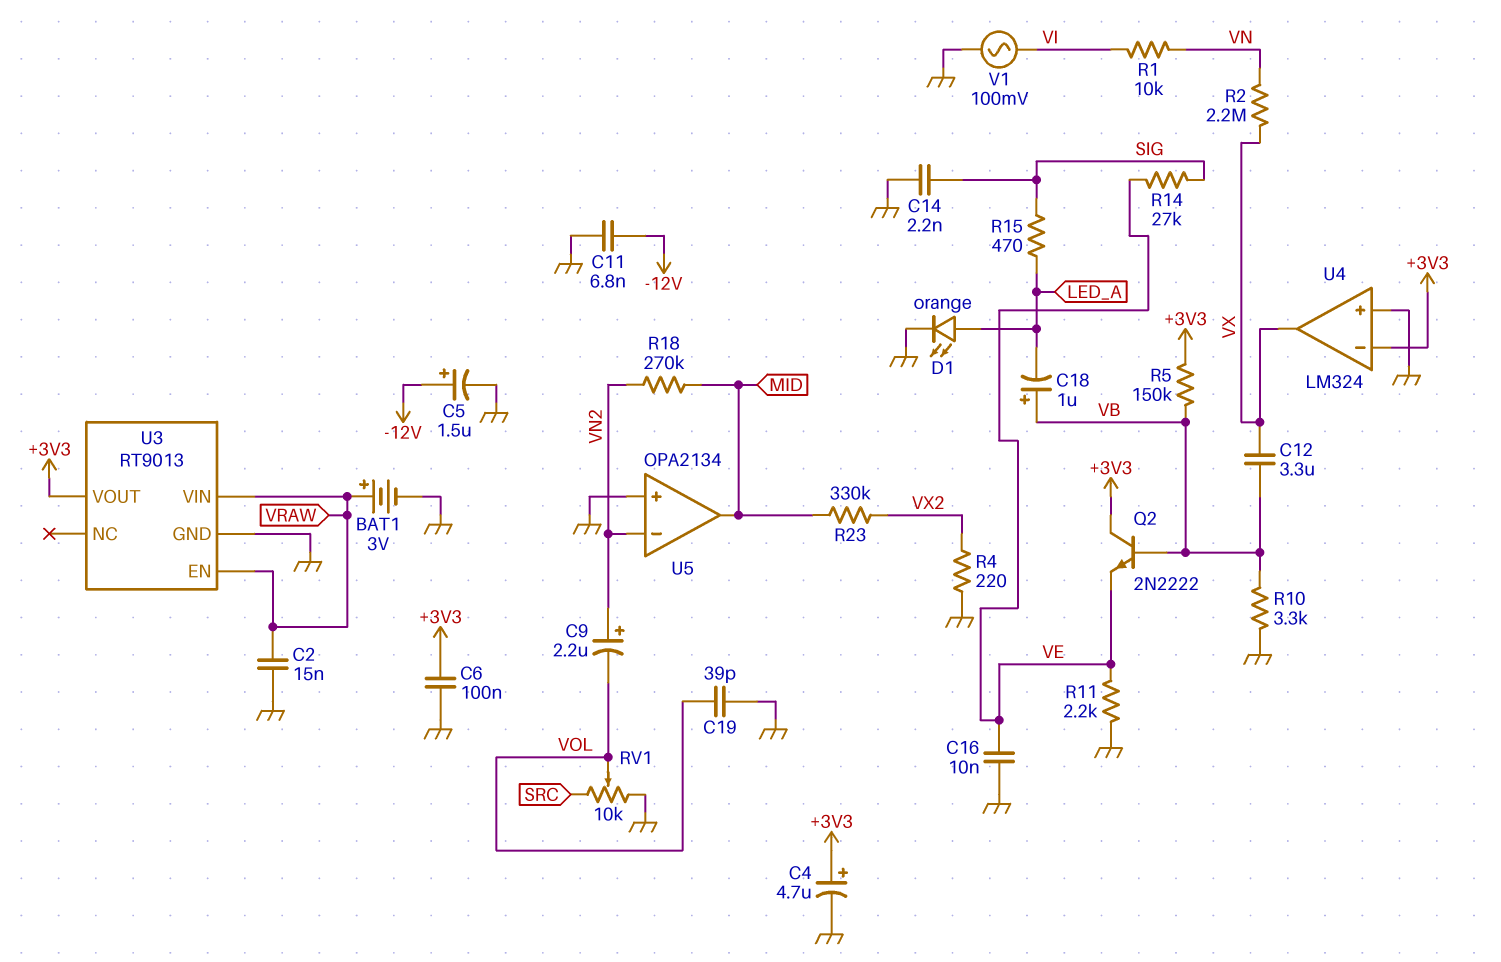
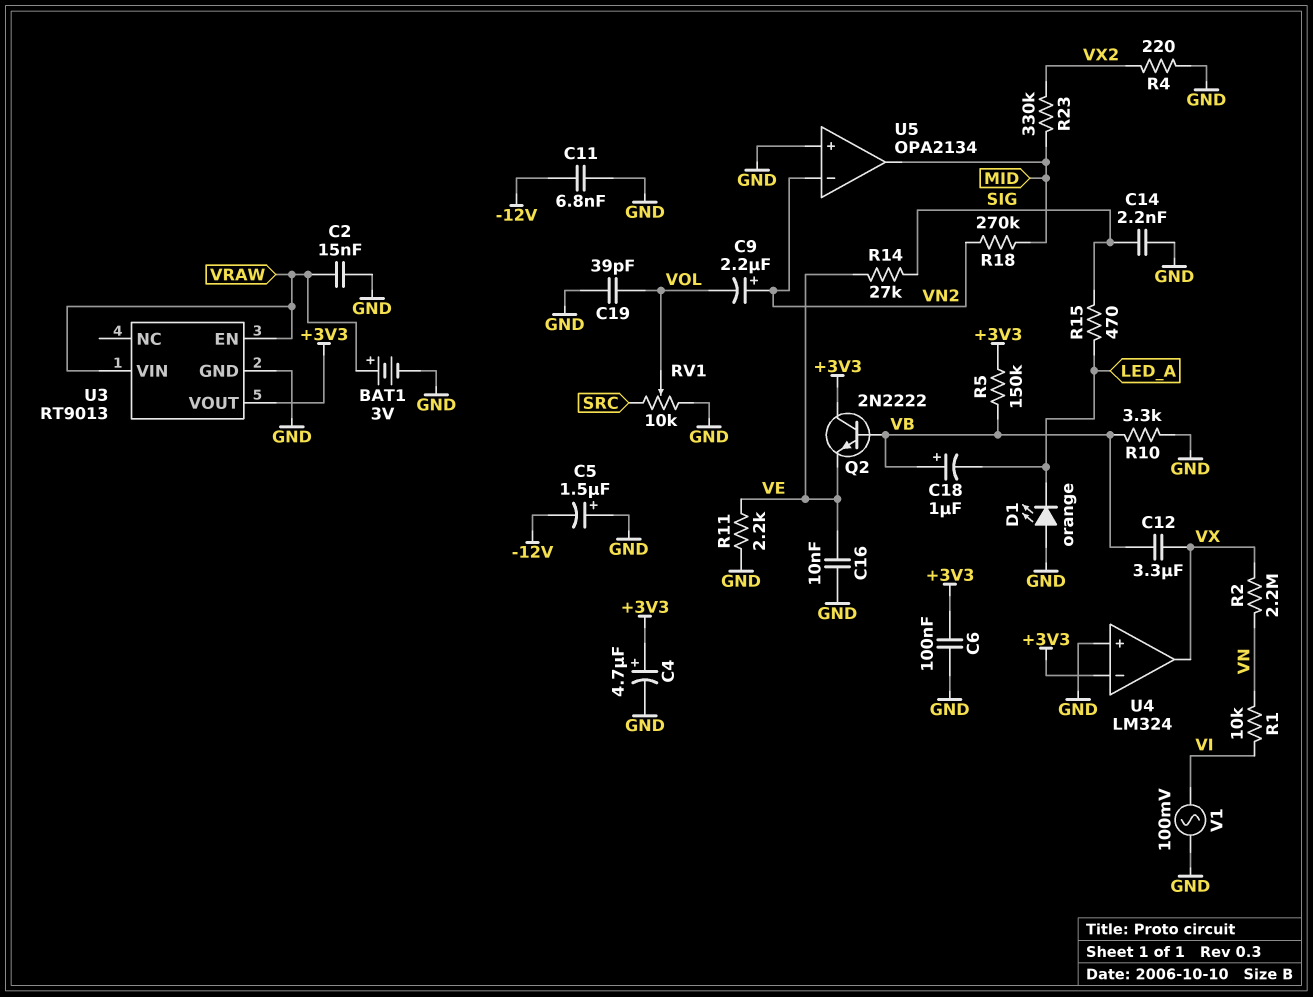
C5: 1.5uF (plus -12V, minus GND) -> 1.5uF (plus GND, minus -12V)
D1: LED orange (A LED_A, K GND) -> LED orange (A GND, K LED_A)

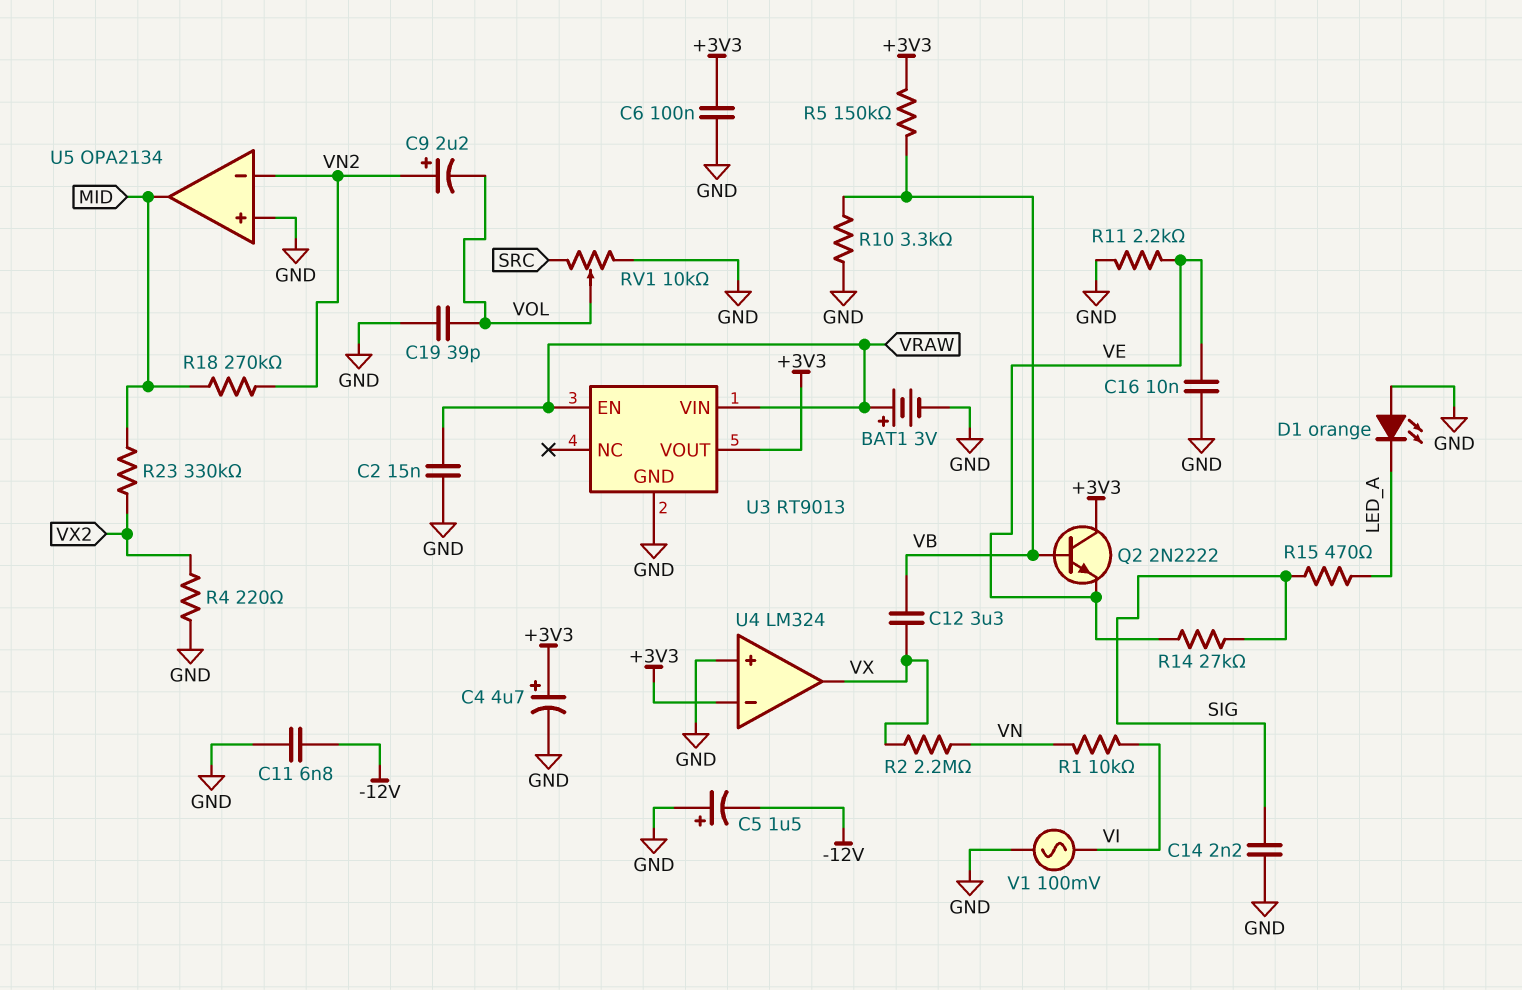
C18: 1uF (plus VB, minus LED_A) -> none

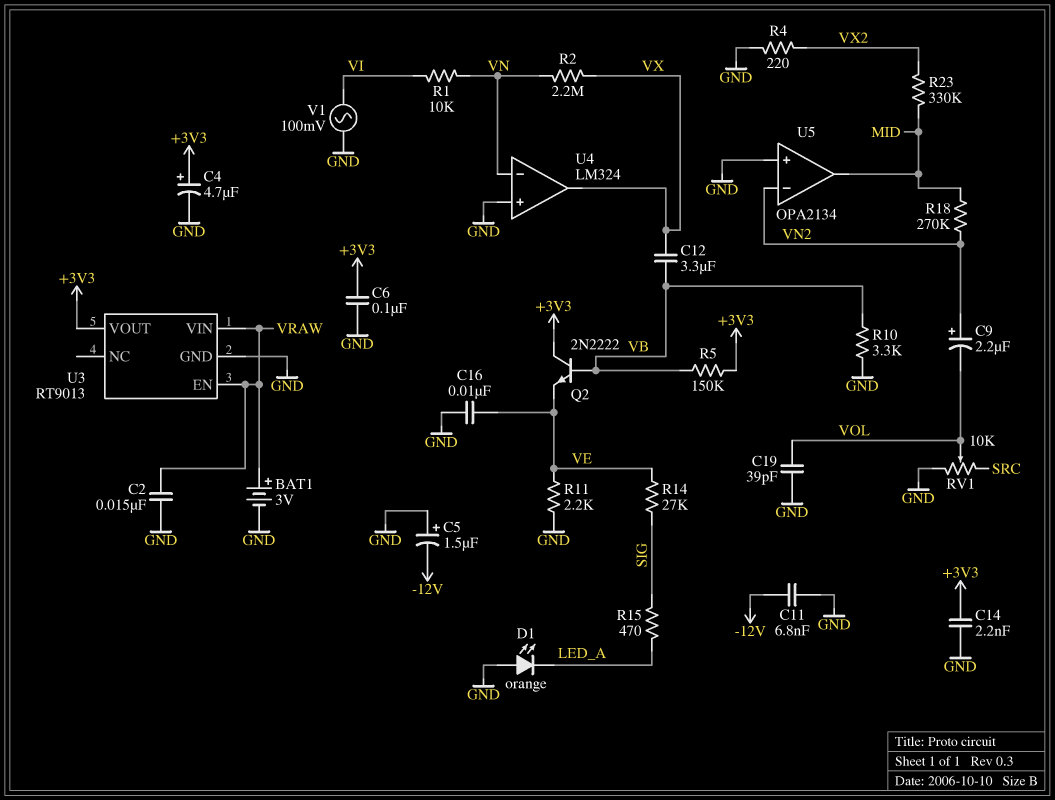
C14: 2.2nF (GND, SIG) -> 2.2nF (+3V3, GND)
U4 pin in-: +3V3 -> VN

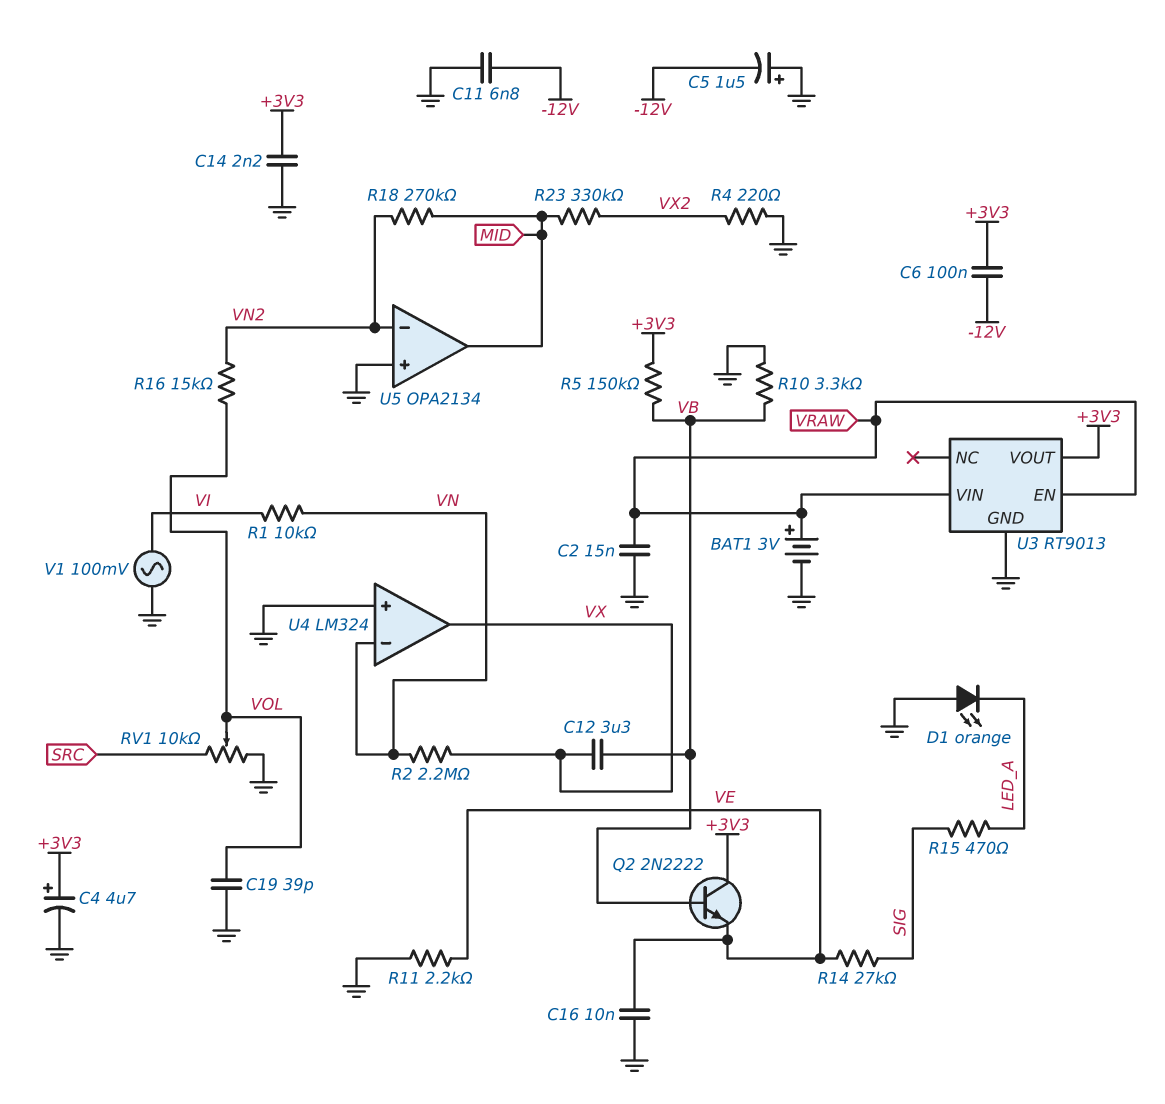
C6: 100nF (+3V3, GND) -> 100nF (+3V3, -12V)
C9: 2.2uF (plus VN2, minus VOL) -> none
R16: none -> 15k (VN2, VOL)

